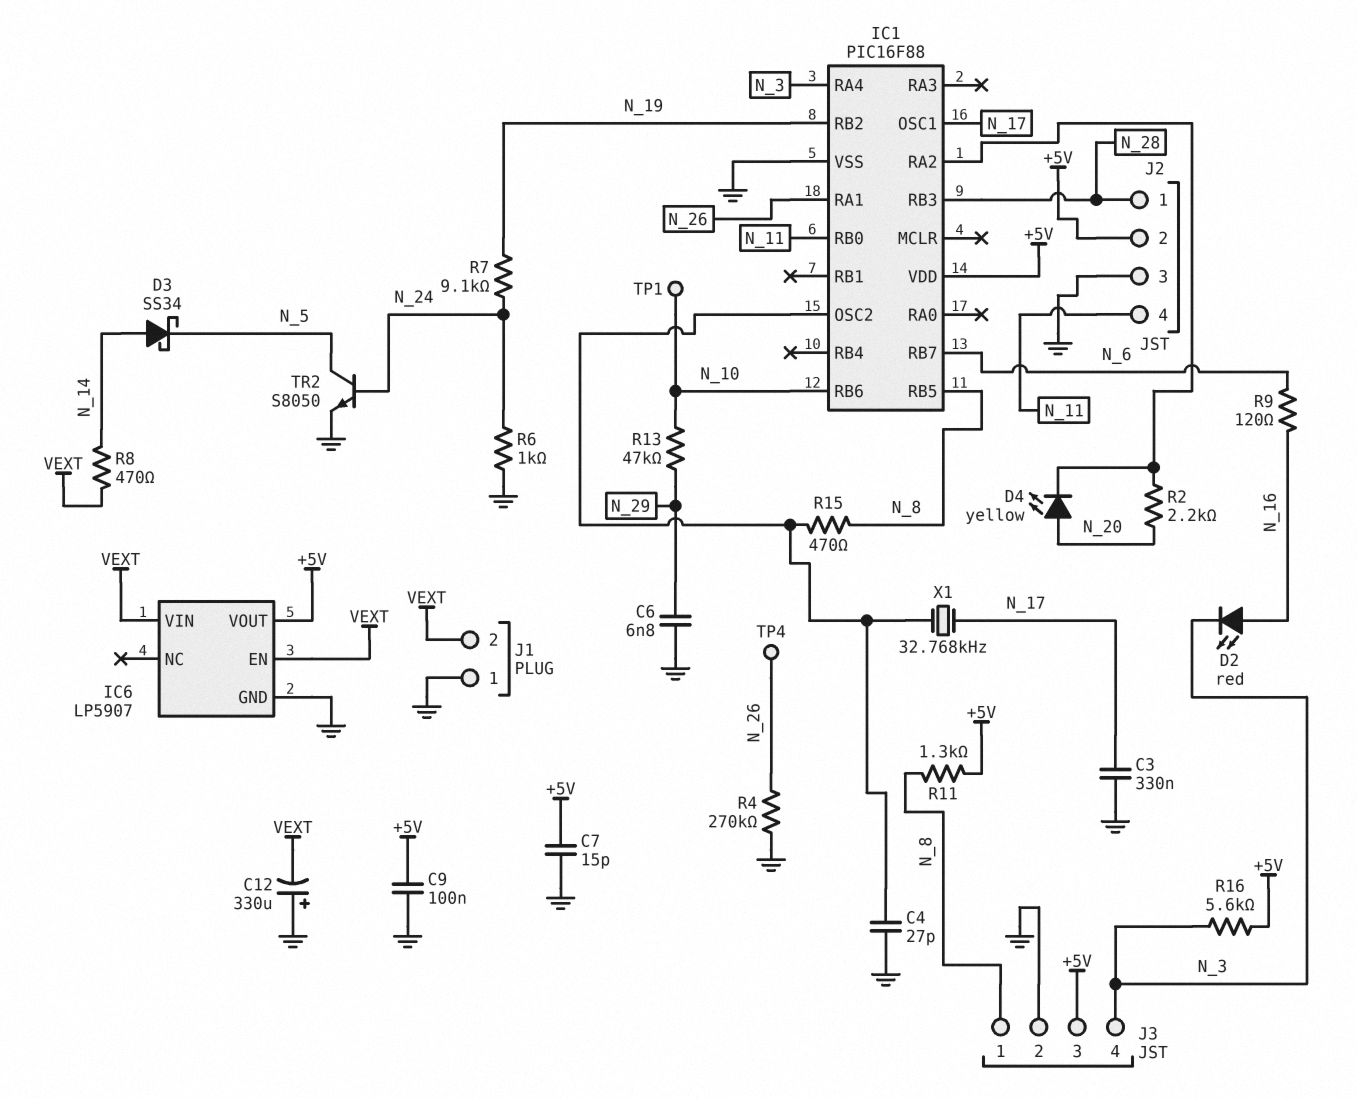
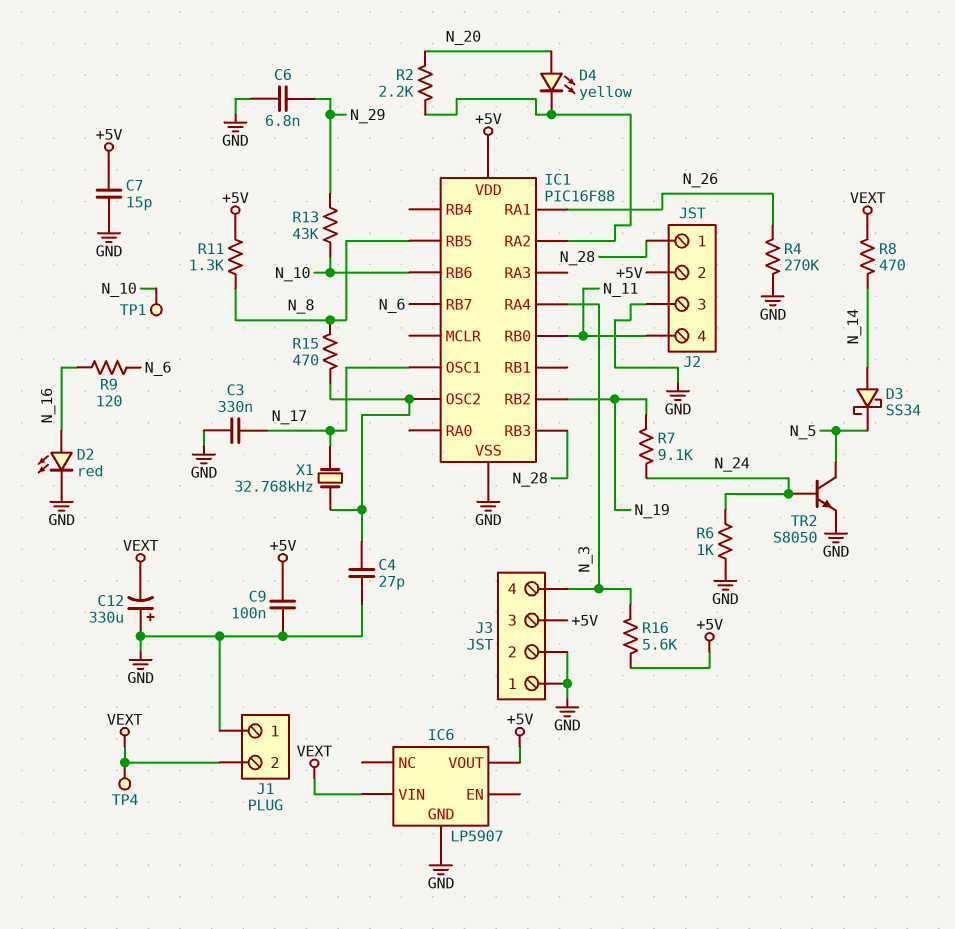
D2: LED red (A N_16, K N_3) -> LED red (A N_16, K GND)
IC6 pin EN: VEXT -> none
J3 pin 1: N_8 -> GND
R13: 47k (N_10, N_29) -> 43k (N_10, N_29)
TP4: test point (N_26) -> test point (VEXT)

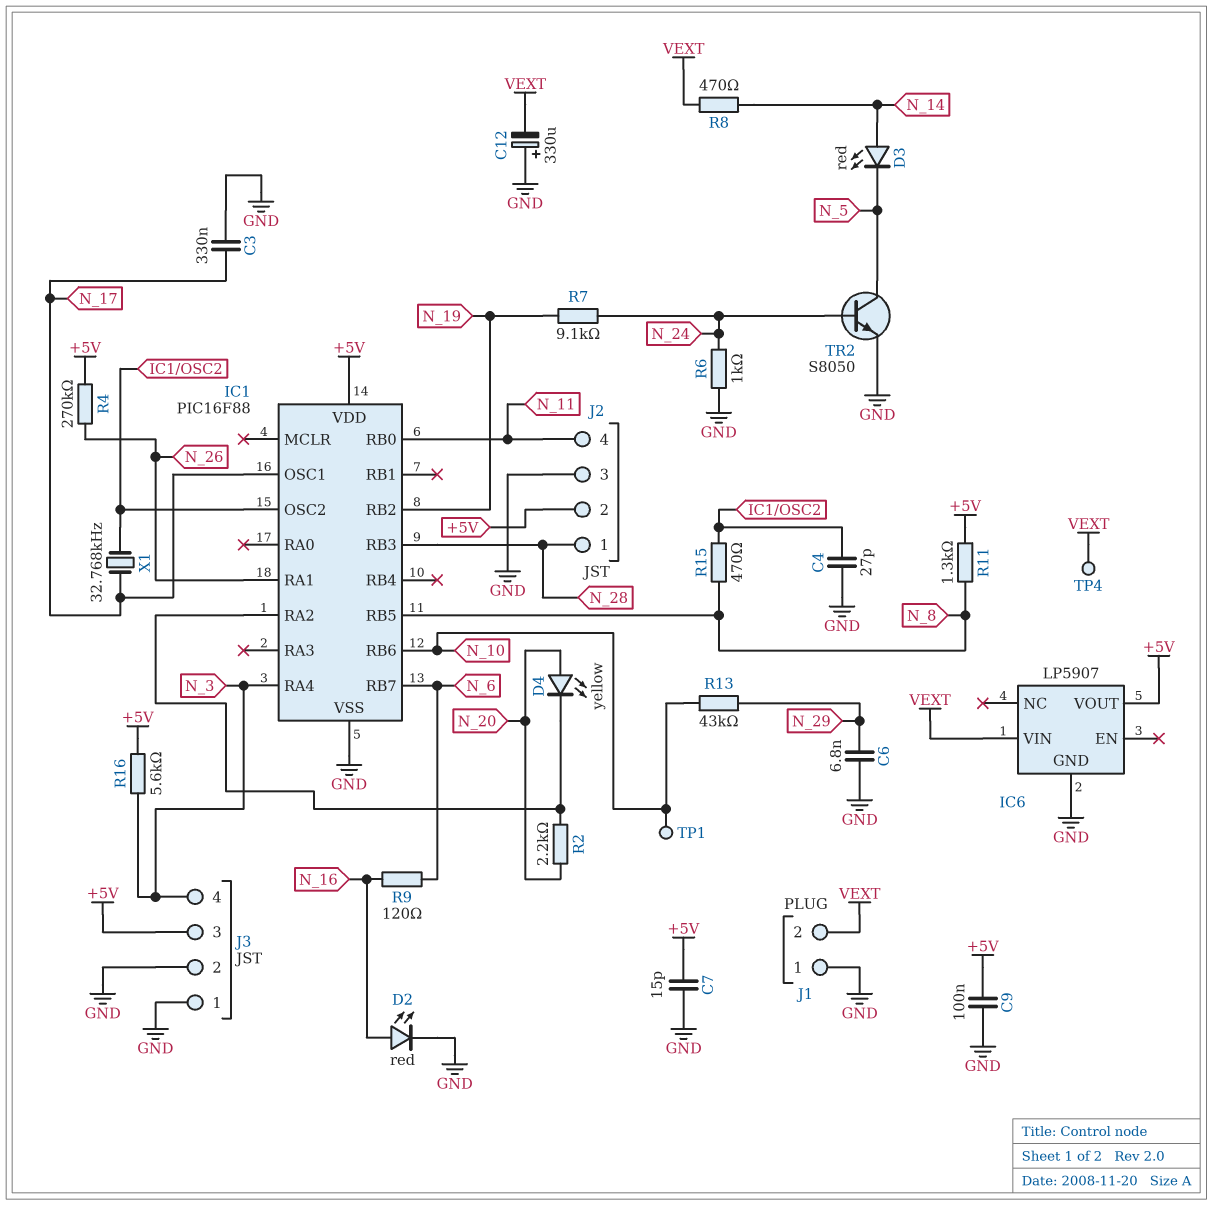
D3: schottky SS34 (A N_14, K N_5) -> LED red (A N_14, K N_5)
R4: 270k (GND, N_26) -> 270k (+5V, N_26)

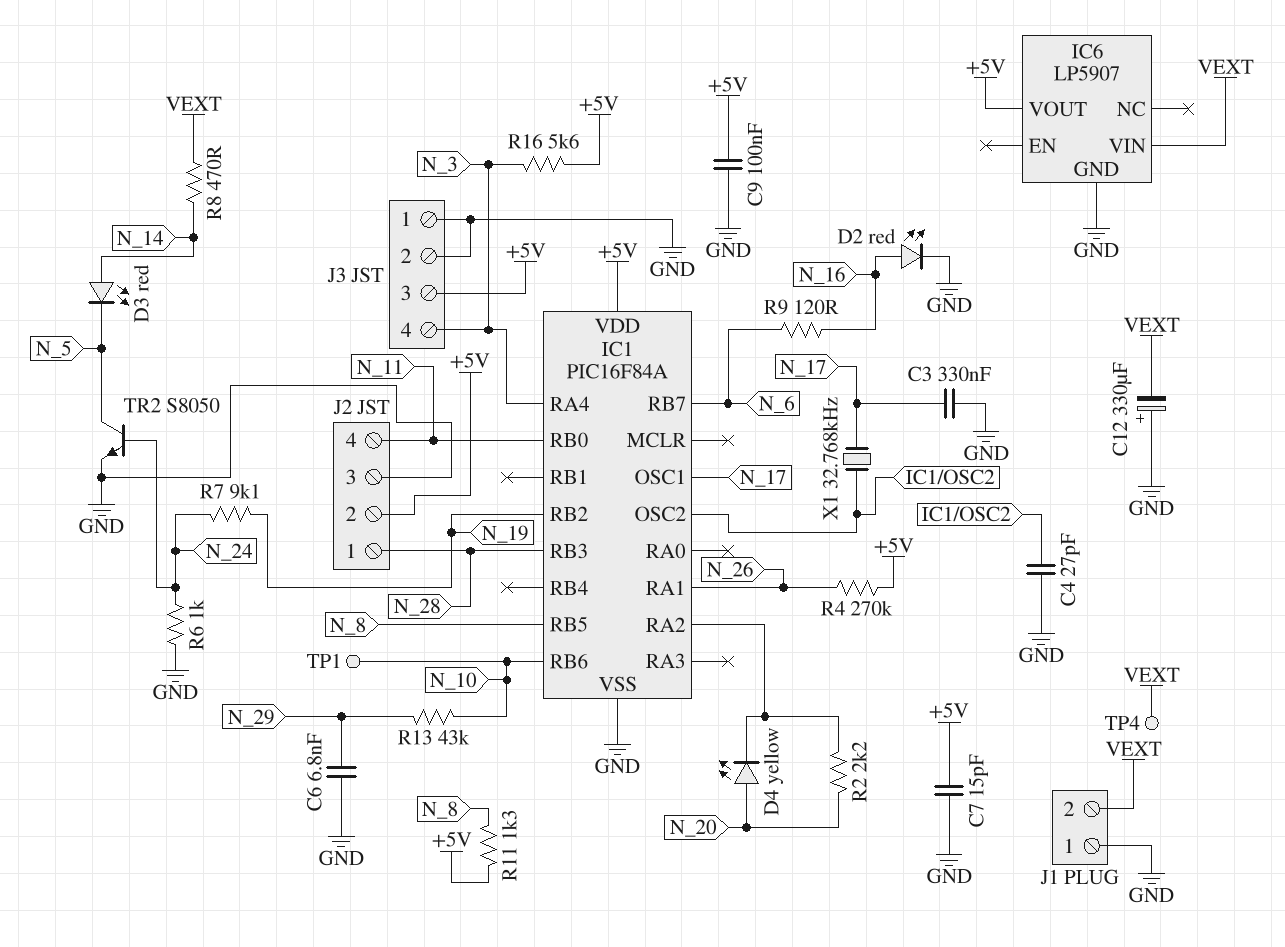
IC1: PIC16F88 -> PIC16F84A
R15: 470 (IC1/OSC2, N_8) -> none

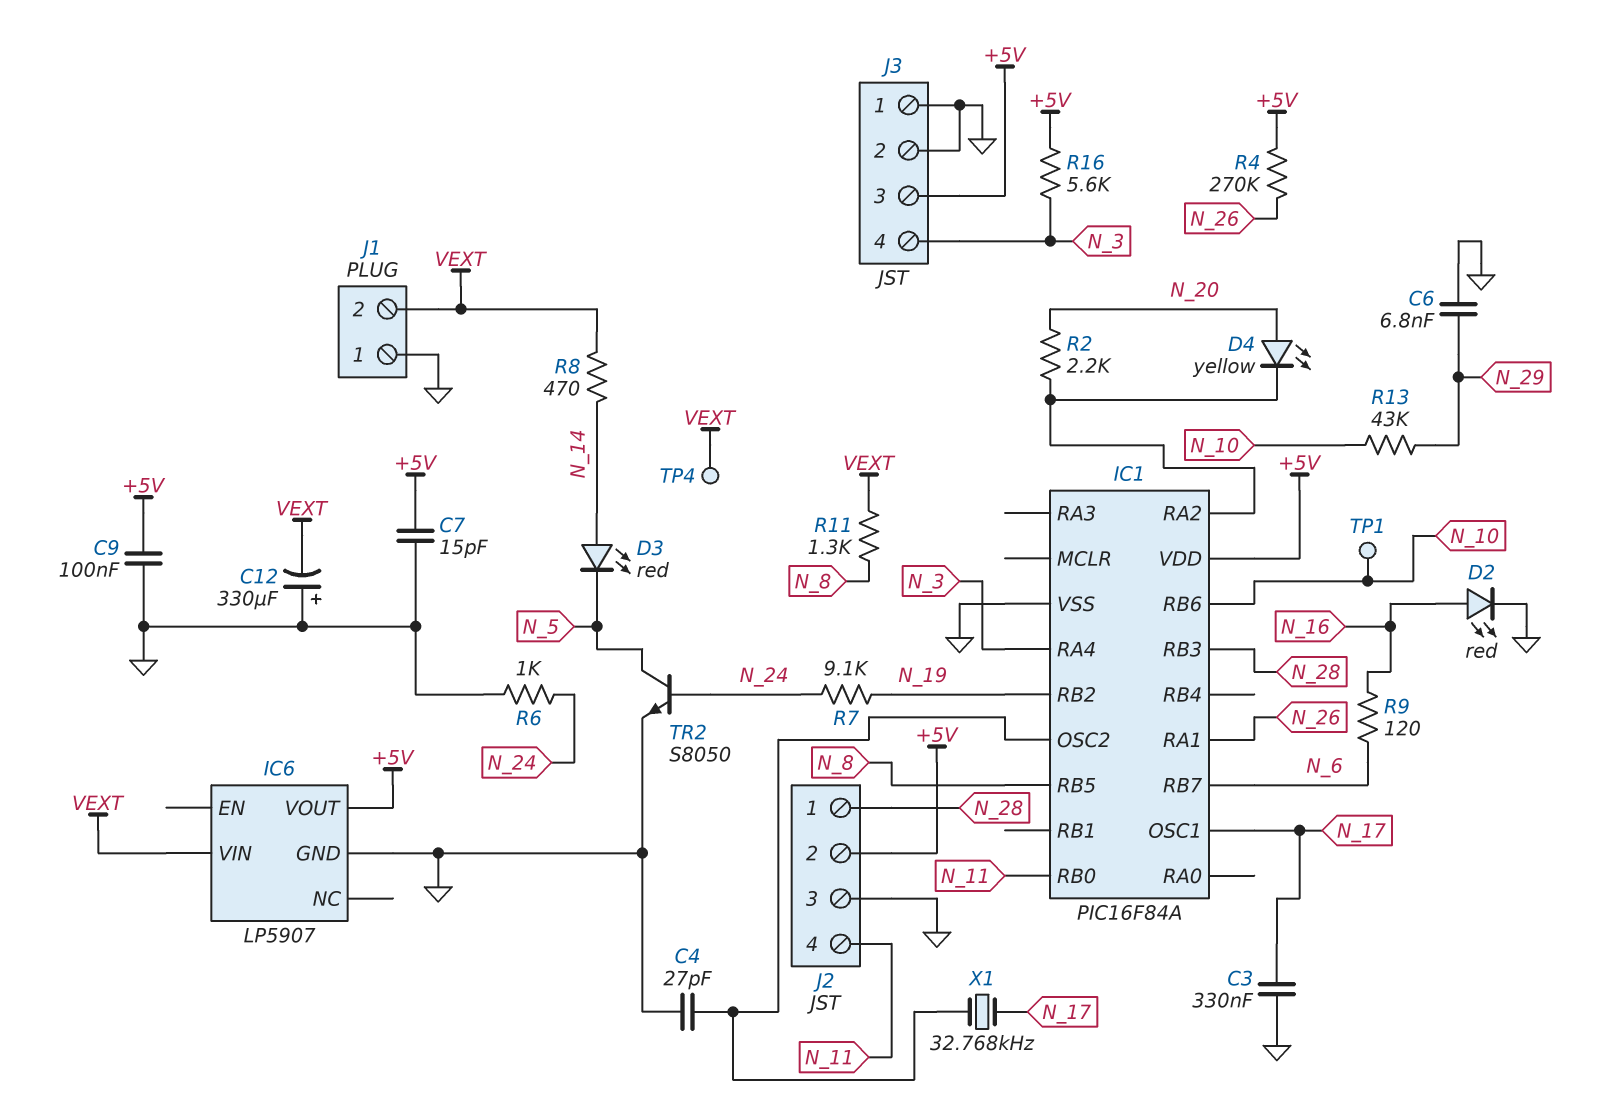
R11: 1.3k (+5V, N_8) -> 1.3k (N_8, VEXT)

